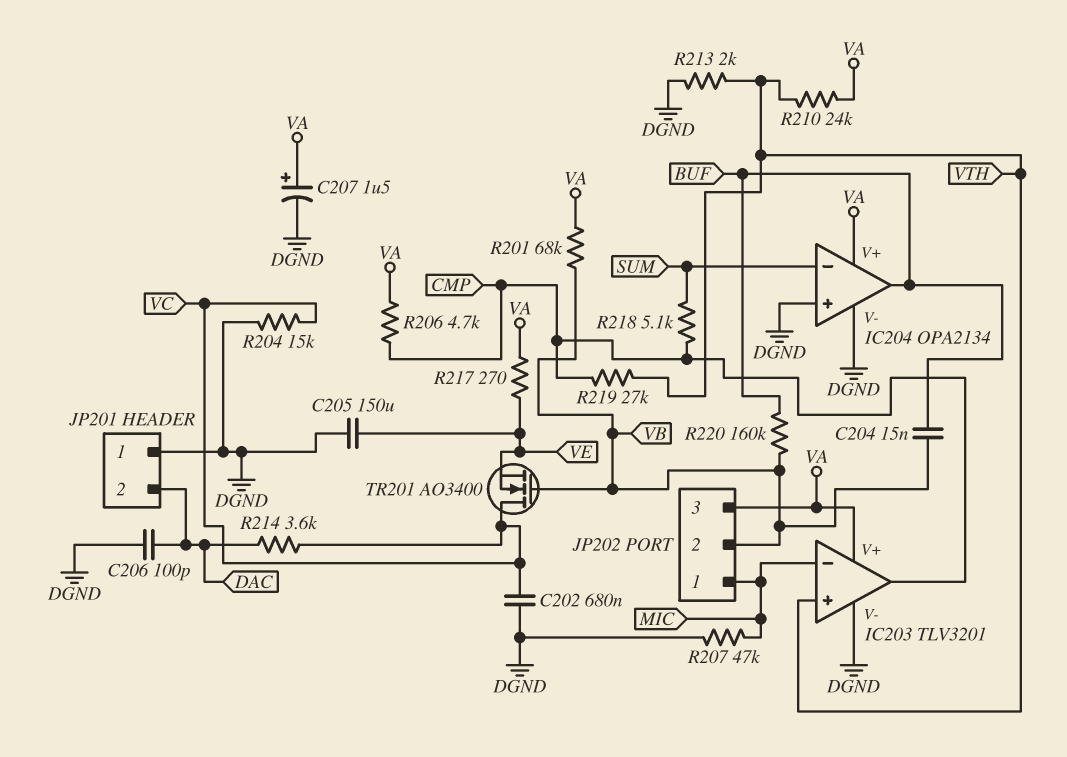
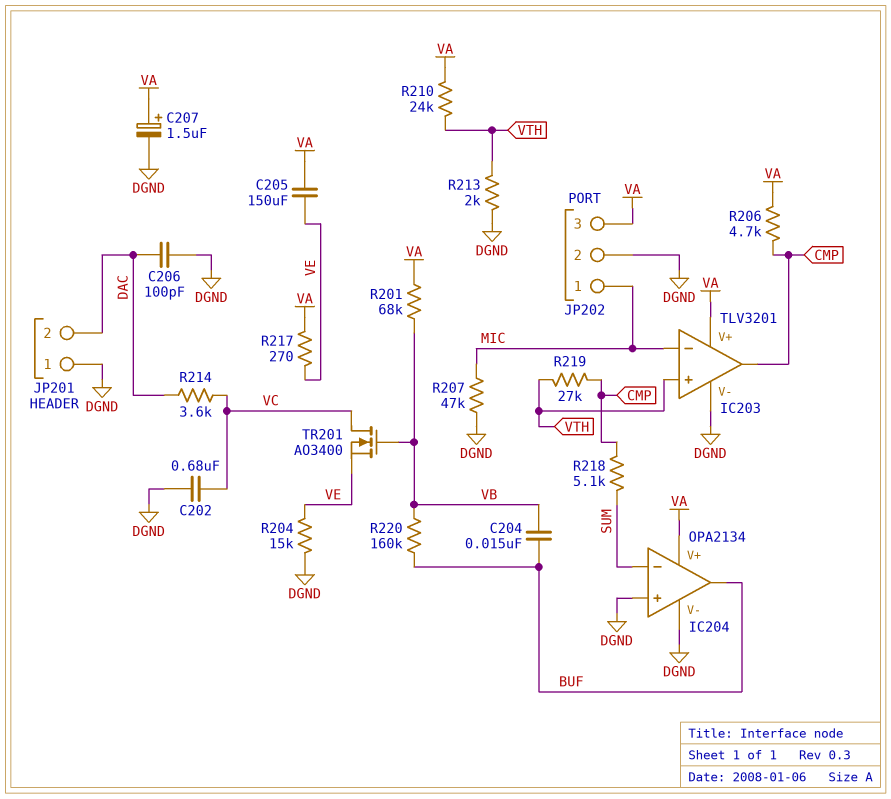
C205: 150uF (DGND, VE) -> 150uF (VA, VE)
JP202 pin 2: VB -> DGND
R204: 15k (DGND, VC) -> 15k (DGND, VE)

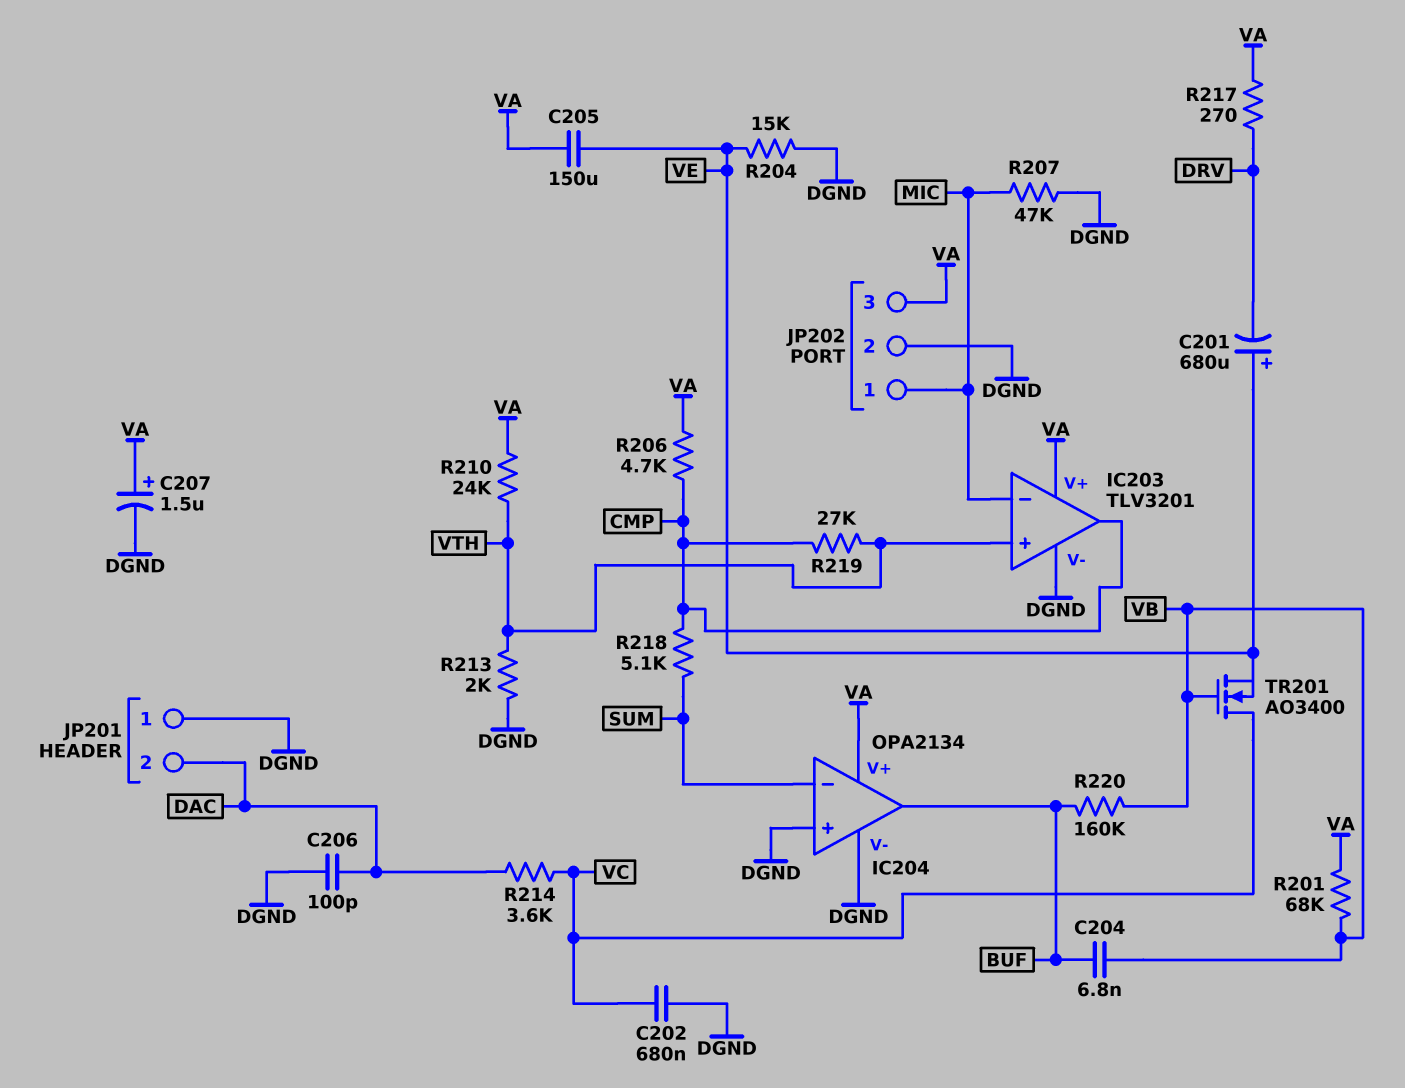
C201: none -> 680uF (plus VE, minus DRV)
C204: 15nF (BUF, VB) -> 6.8nF (BUF, VB)
R217: 270 (VA, VE) -> 270 (DRV, VA)

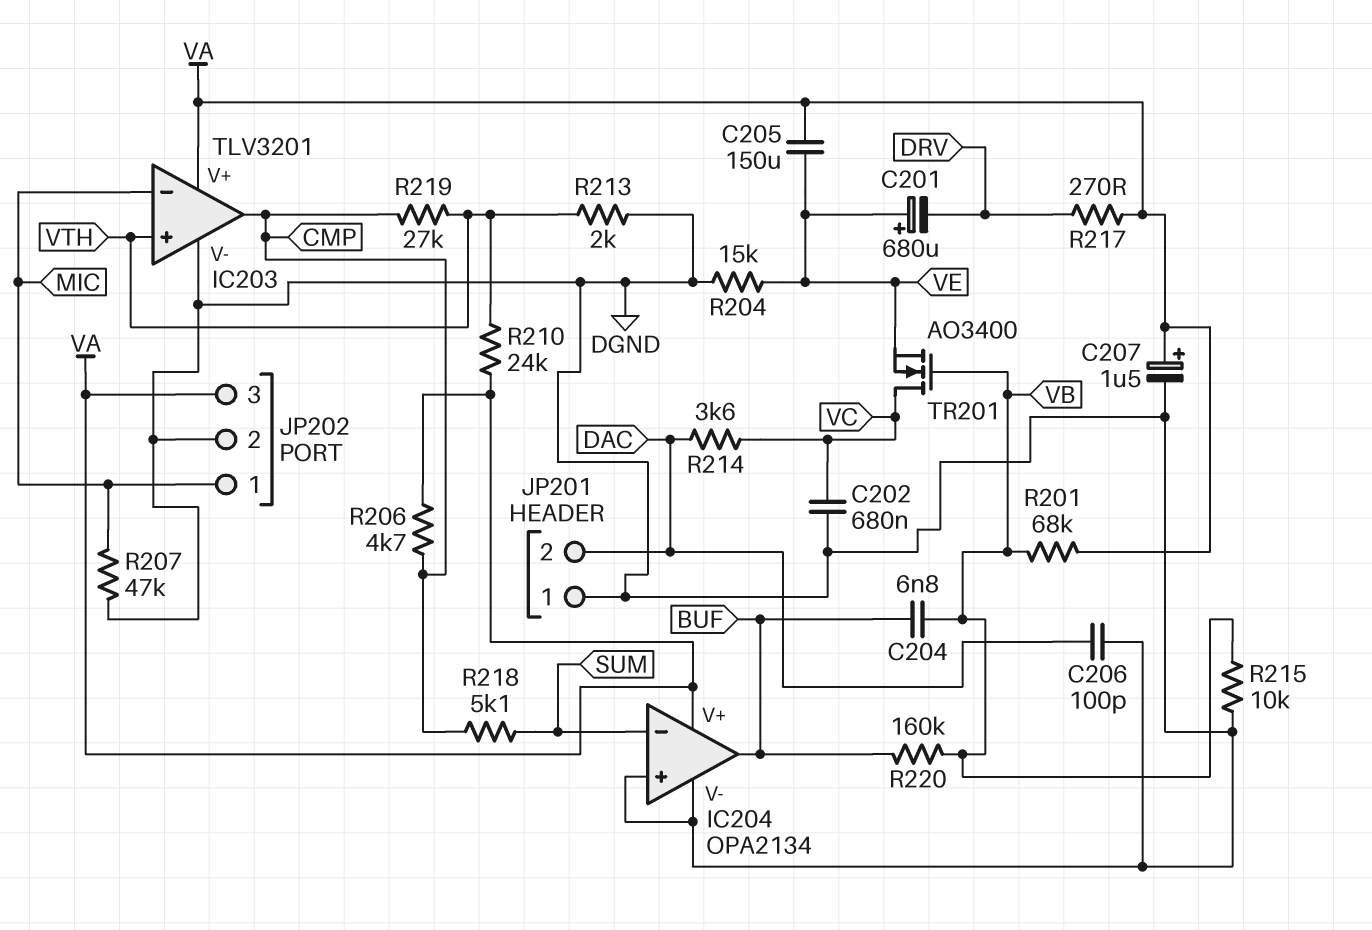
R215: none -> 10k (DGND, VB)

